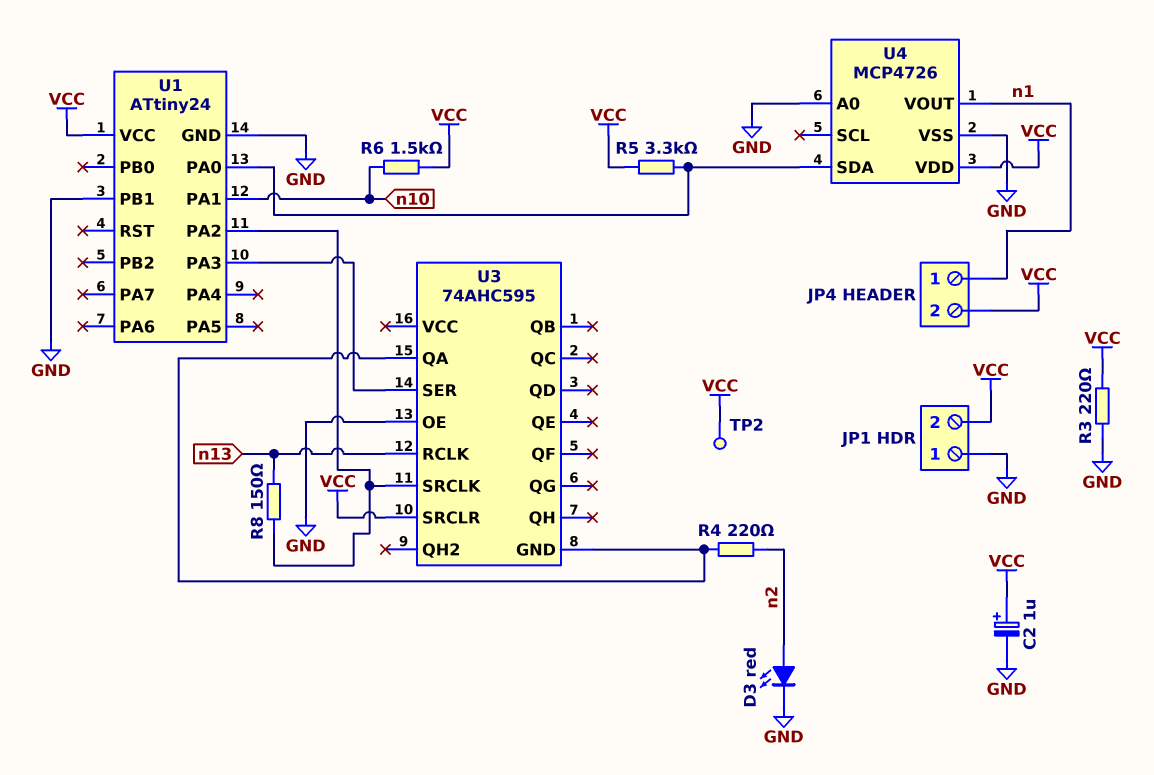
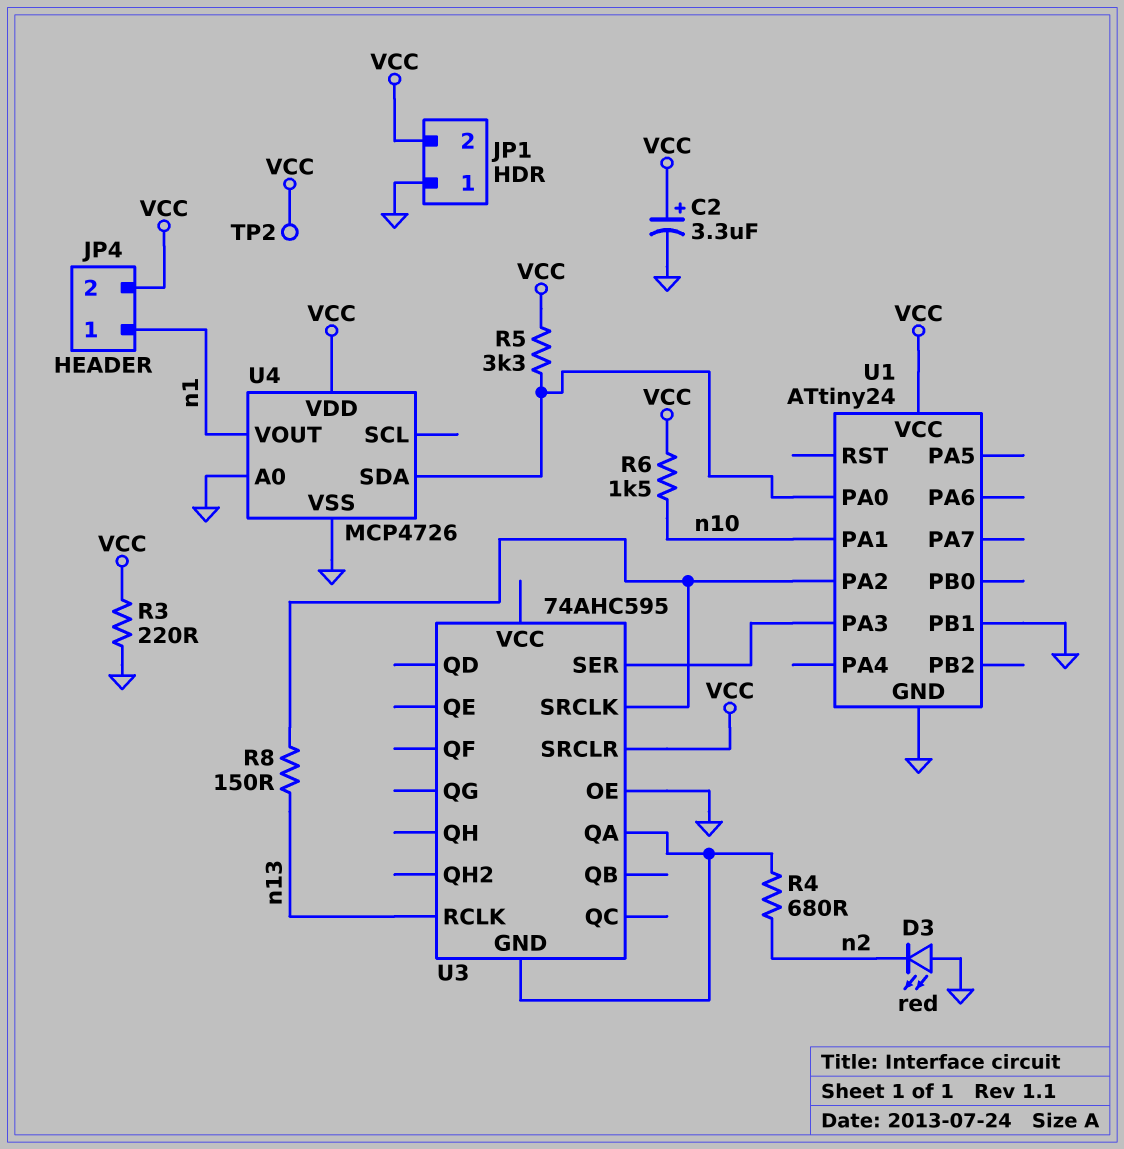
C2: 1uF (plus VCC, minus GND) -> 3.3uF (plus VCC, minus GND)
D3: LED red (A n2, K GND) -> LED red (A GND, K n2)
R4: 220 (U3/GND, n2) -> 680 (U3/GND, n2)

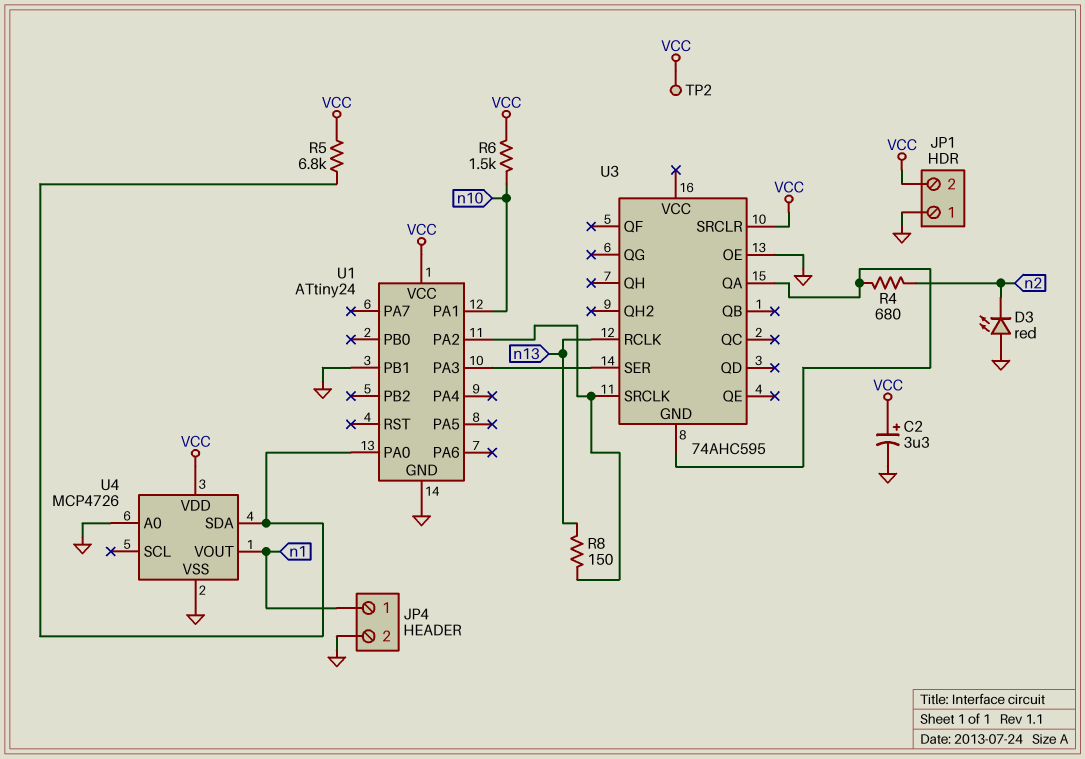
JP4 pin 2: VCC -> GND
R3: 220 (GND, VCC) -> none
R5: 3.3k (U1/PA0, VCC) -> 6.8k (U1/PA0, VCC)

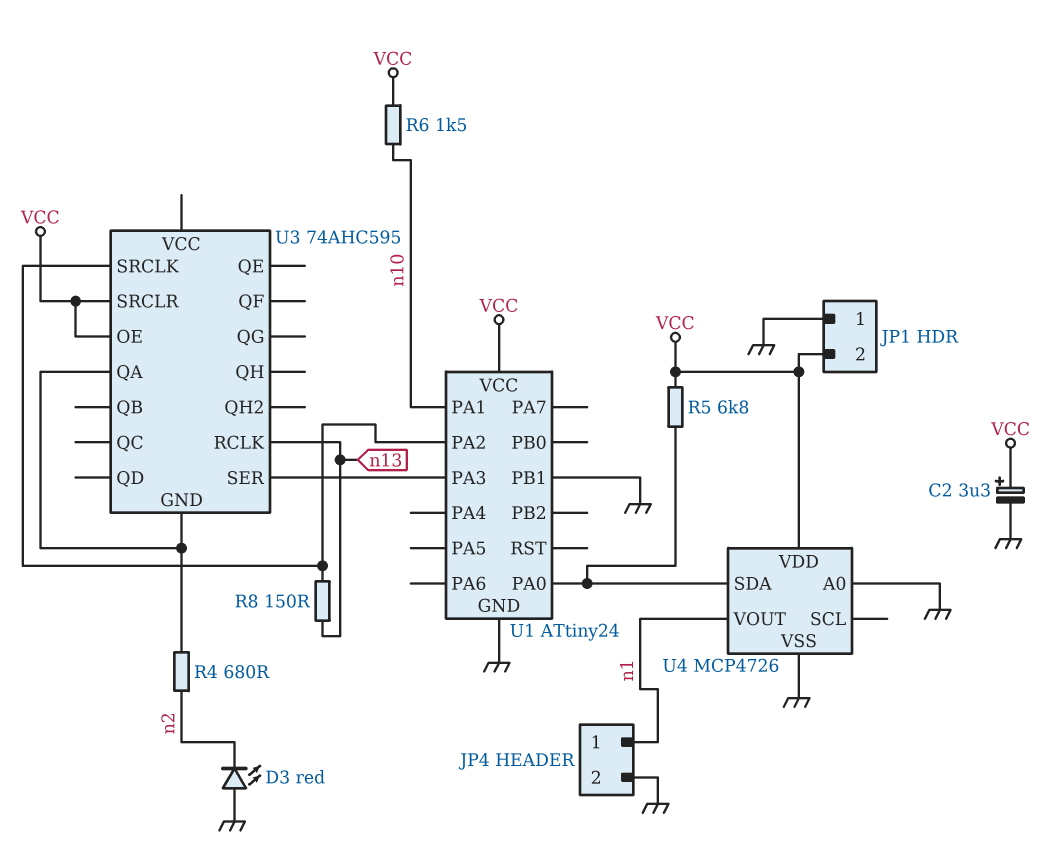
TP2: test point (VCC) -> none
U3 pin OE: GND -> VCC

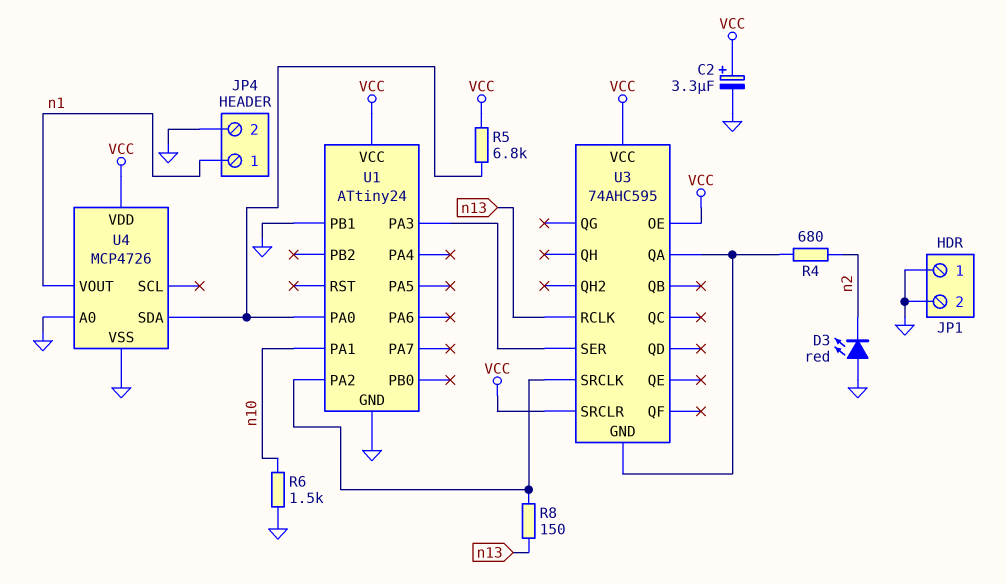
JP1 pin 2: VCC -> GND
R6: 1.5k (VCC, n10) -> 1.5k (GND, n10)
U3 pin VCC: none -> VCC

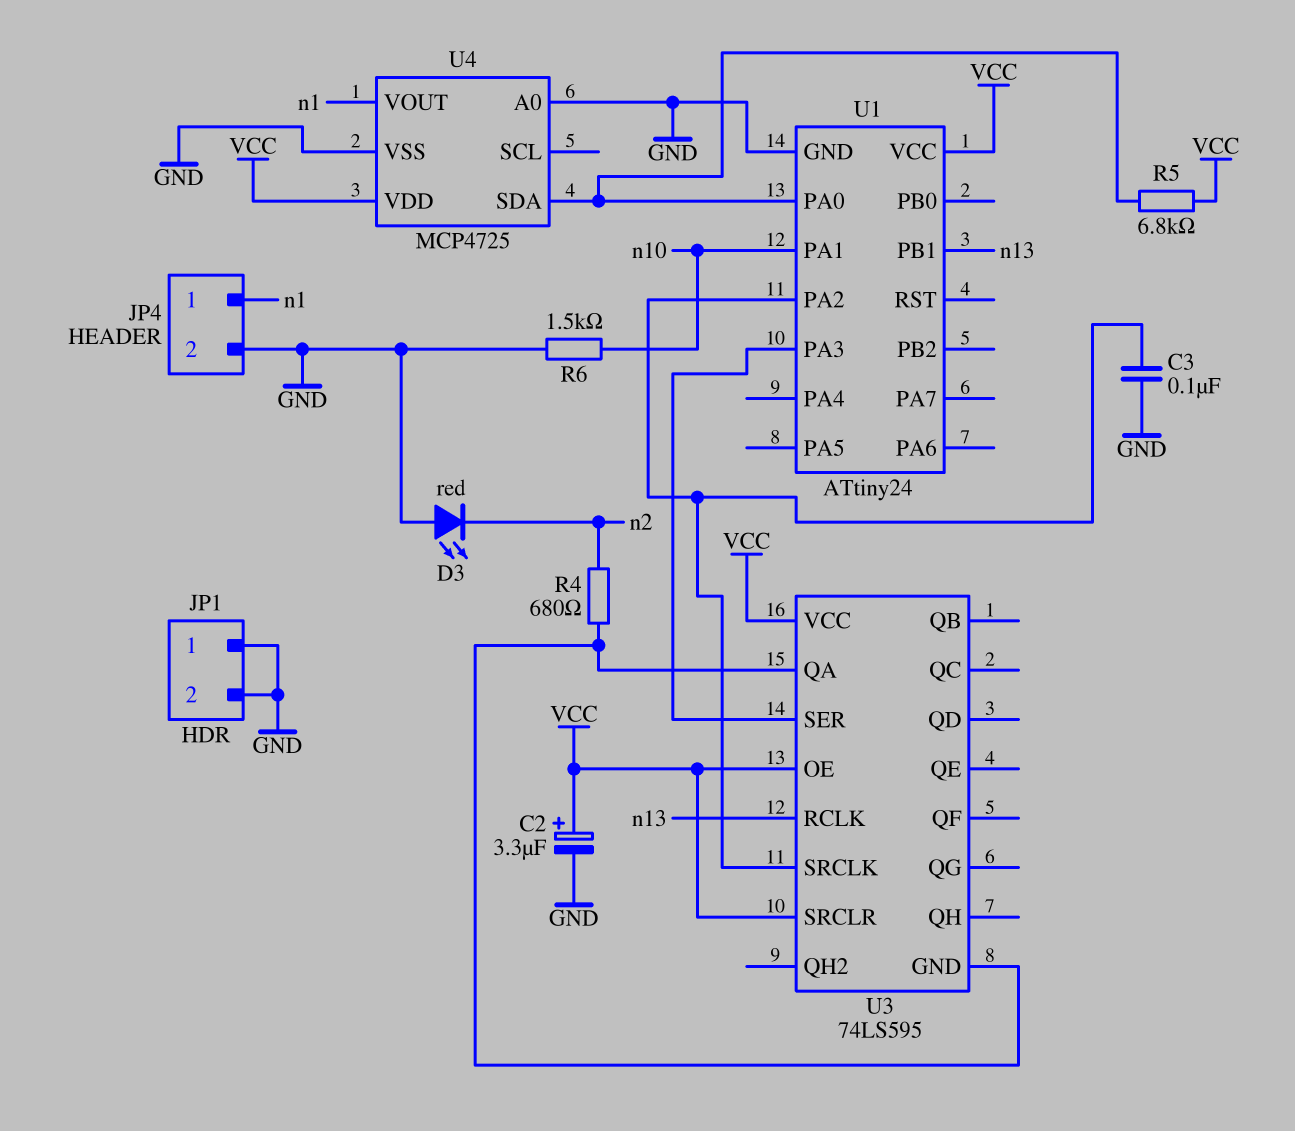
C3: none -> 100nF (GND, U1/PA2)
R8: 150 (U1/PA2, n13) -> none
U1 pin PB1: GND -> n13
U3: 74AHC595 -> 74LS595
U4: MCP4726 -> MCP4725

